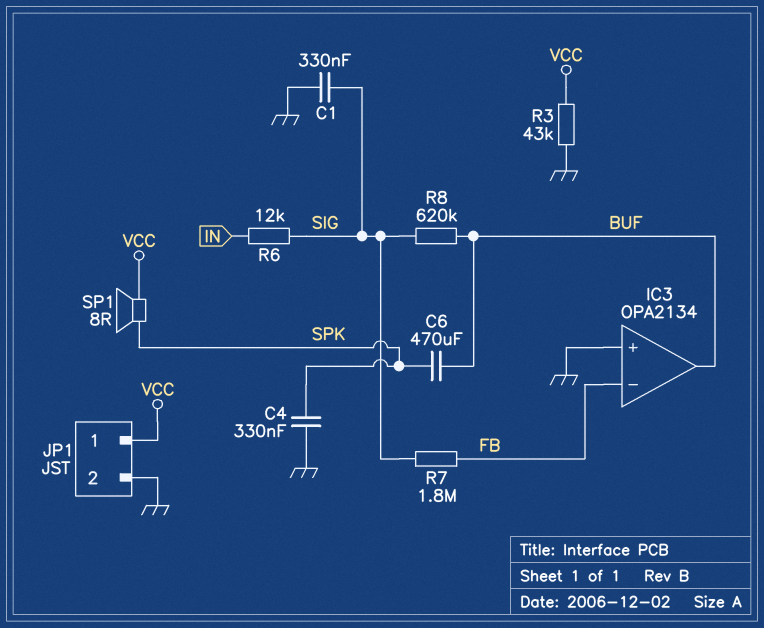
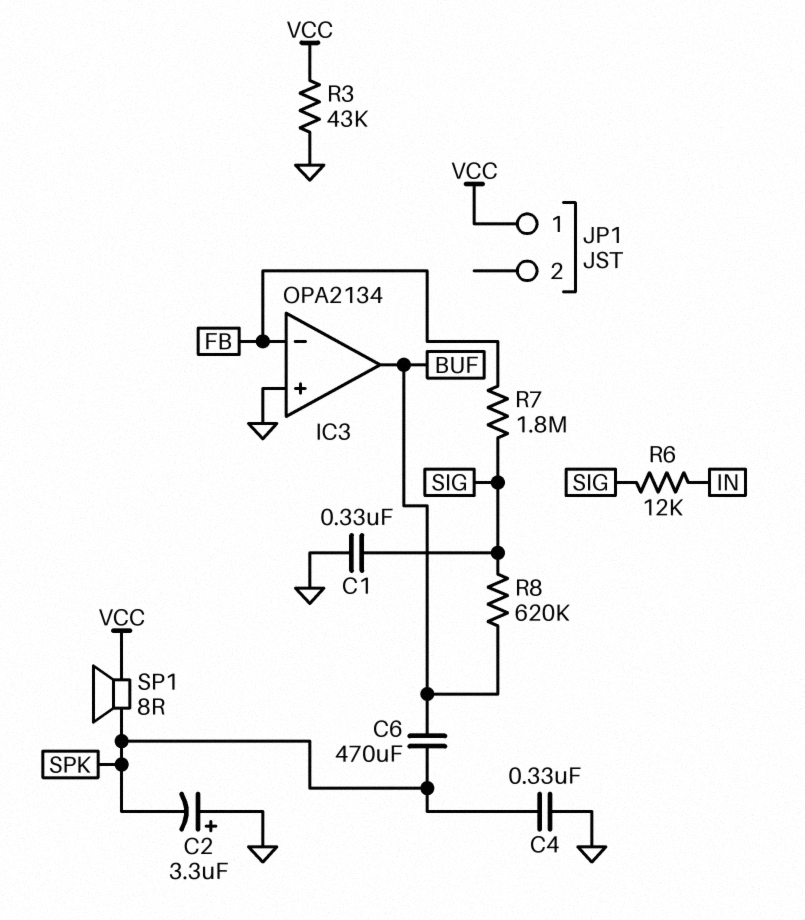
C2: none -> 3.3uF (plus GND, minus SPK)
JP1 pin 2: GND -> none

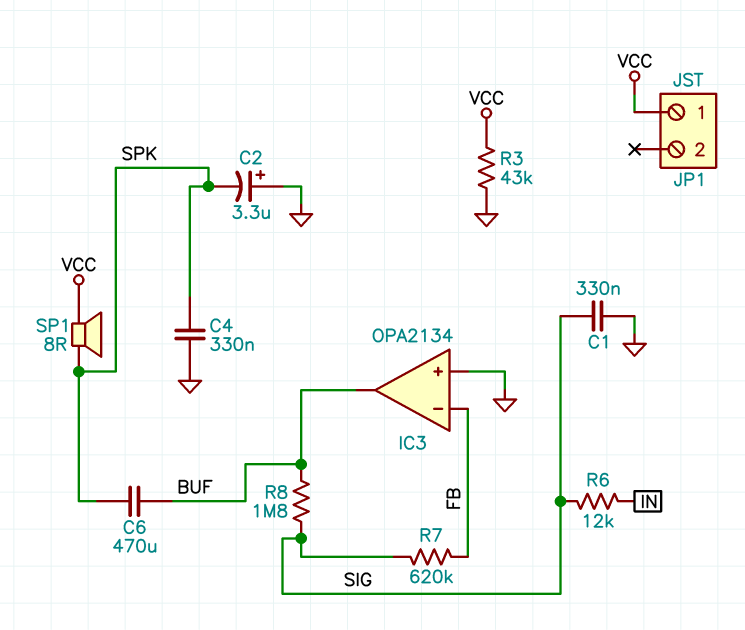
R7: 1.8M (FB, SIG) -> 620k (FB, SIG)
R8: 620k (BUF, SIG) -> 1.8M (BUF, SIG)

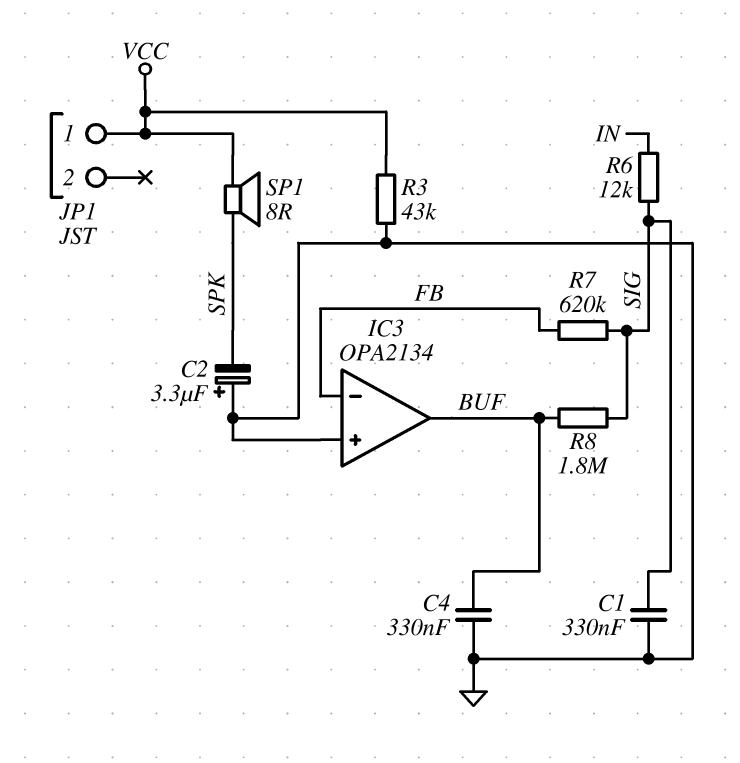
C4: 330nF (GND, SPK) -> 330nF (BUF, GND)
C6: 470uF (BUF, SPK) -> none

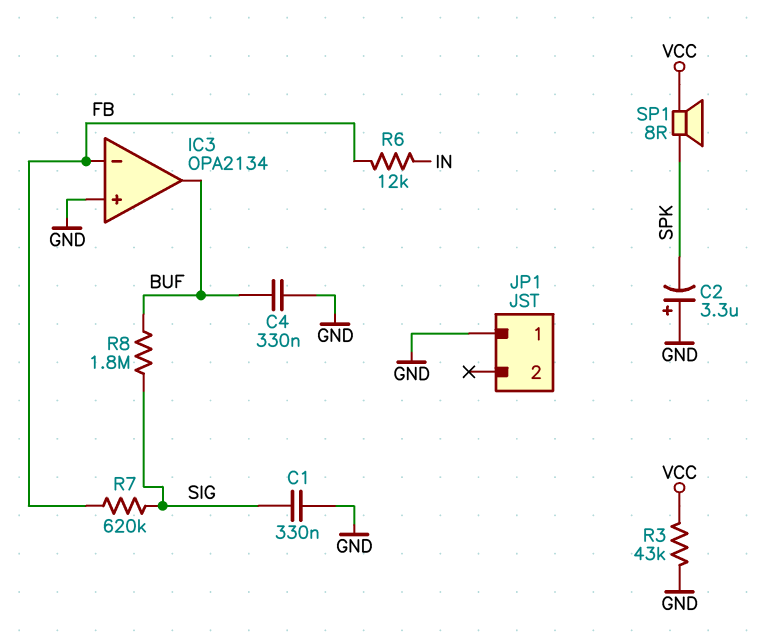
JP1 pin 1: VCC -> GND
R6: 12k (IN, SIG) -> 12k (FB, IN)

